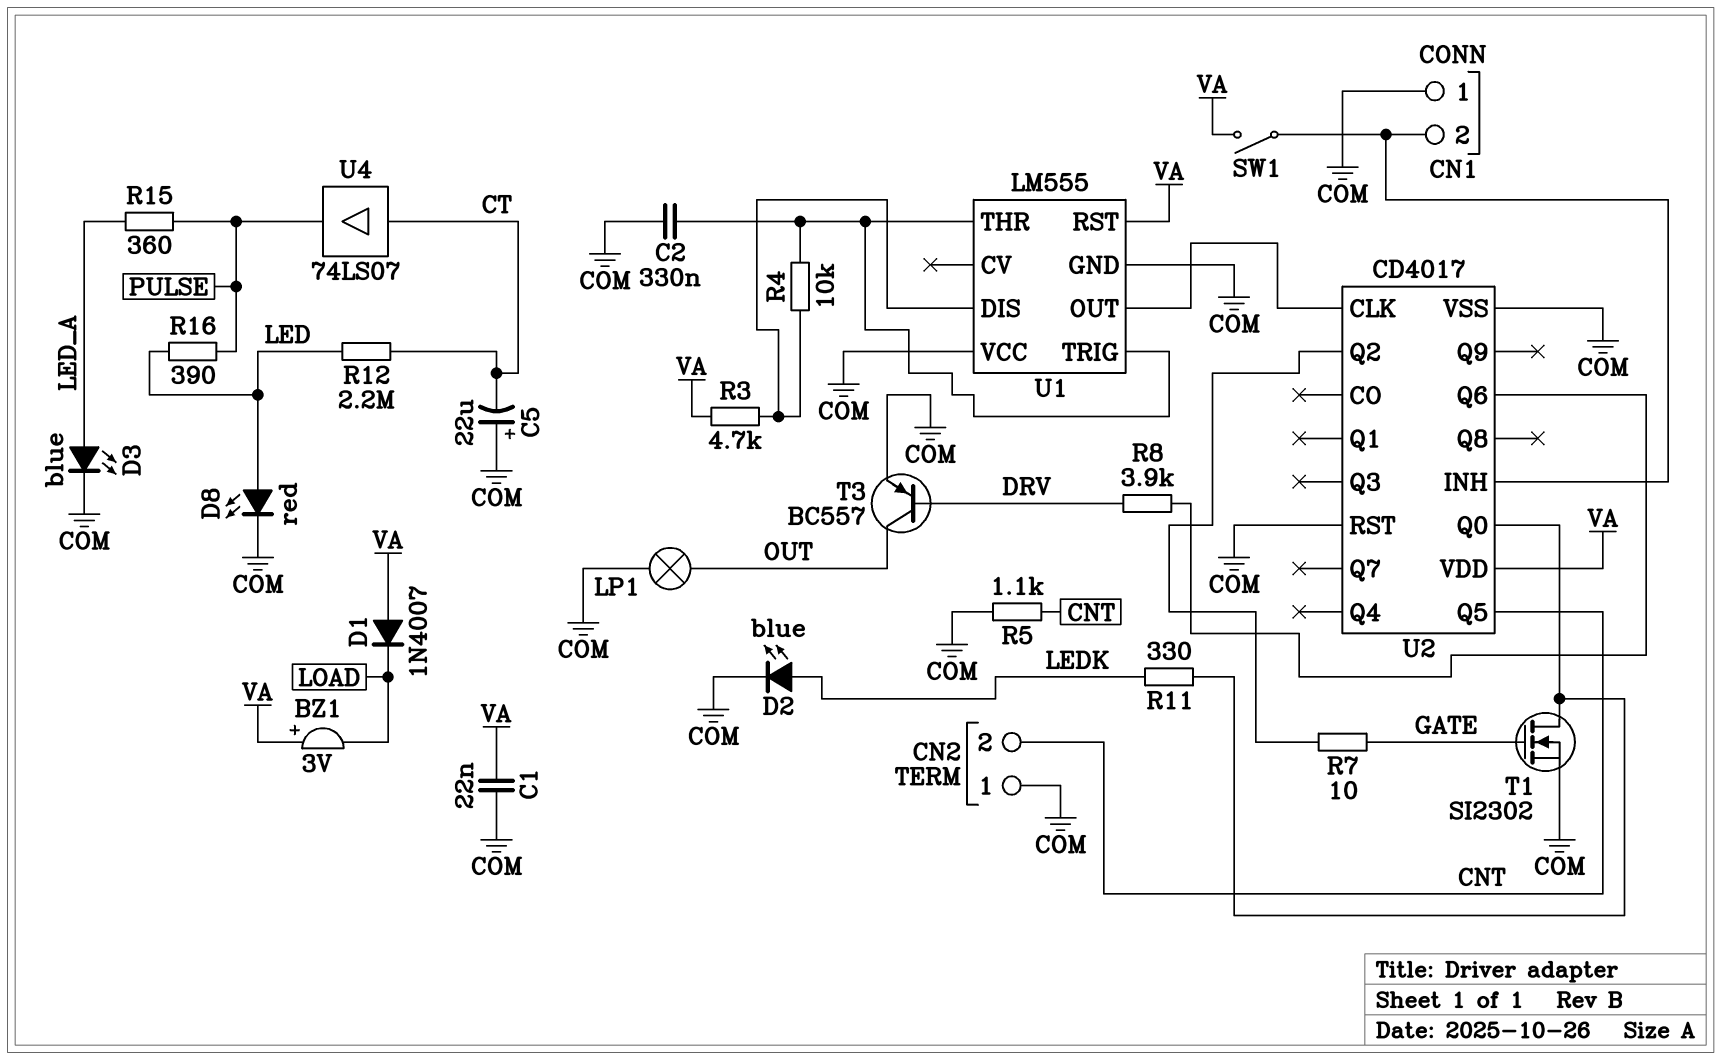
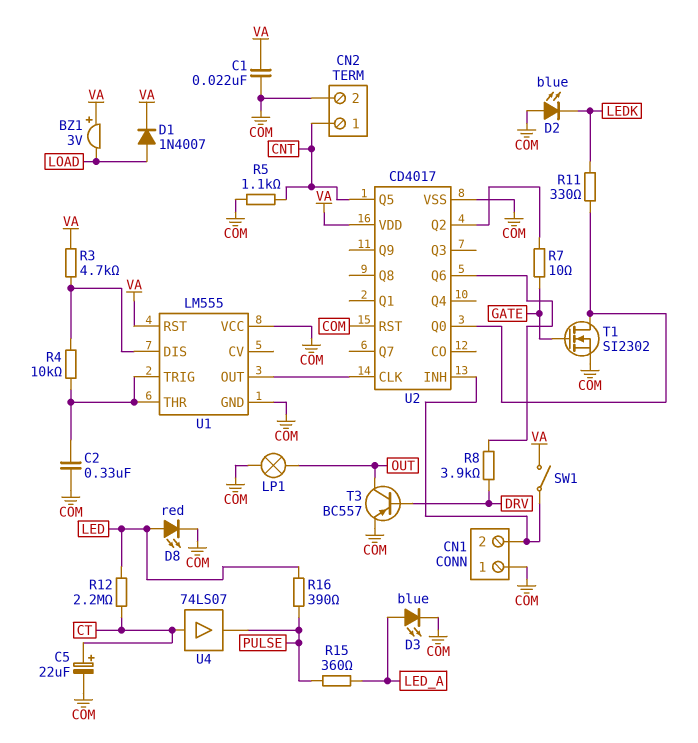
C5: 22uF (plus COM, minus CT) -> 22uF (plus CT, minus COM)
CN2 pin 1: COM -> CNT
CN2 pin 2: CNT -> COM
D1: diode 1N4007 (A VA, K LOAD) -> diode 1N4007 (A LOAD, K VA)
D2: LED blue (A LEDK, K COM) -> LED blue (A COM, K LEDK)

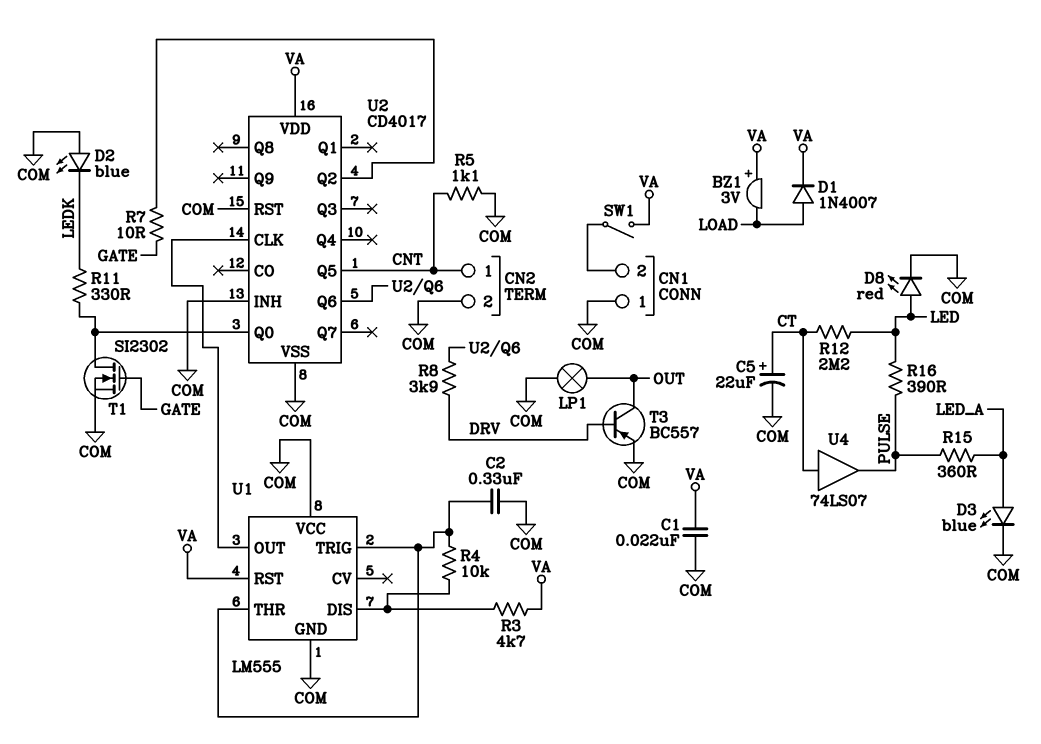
U2 pin INH: CN1/2 -> COM

